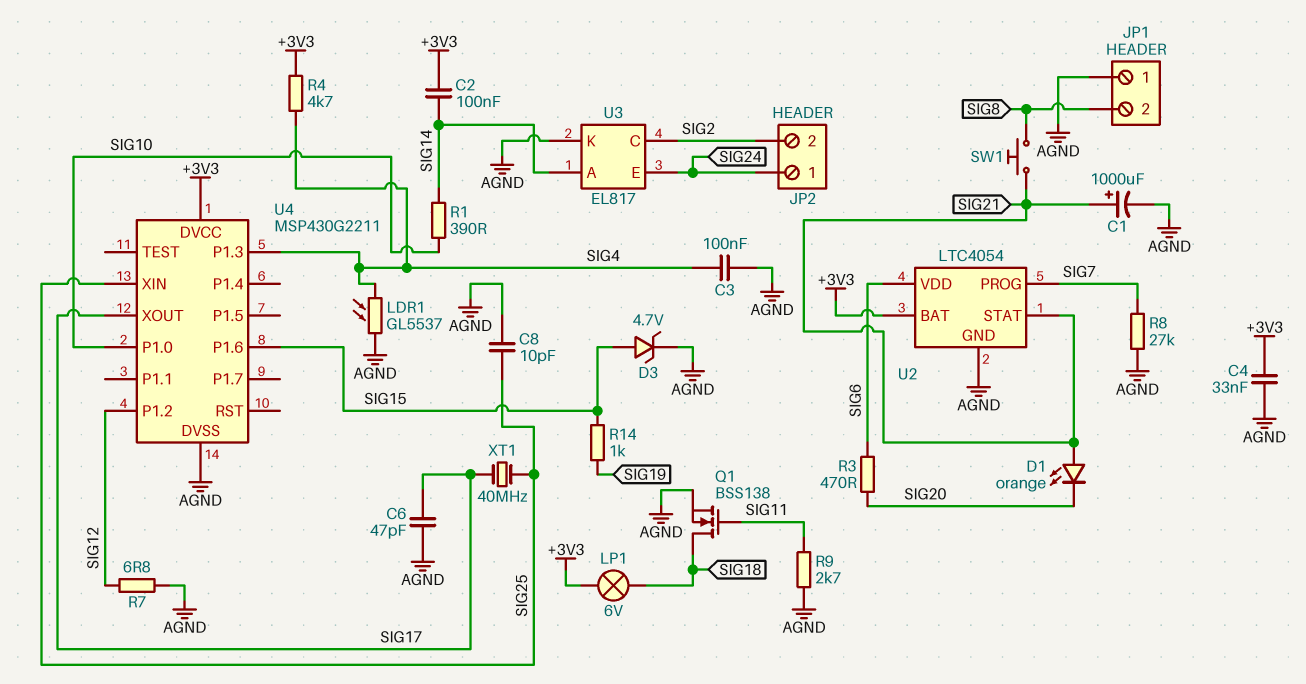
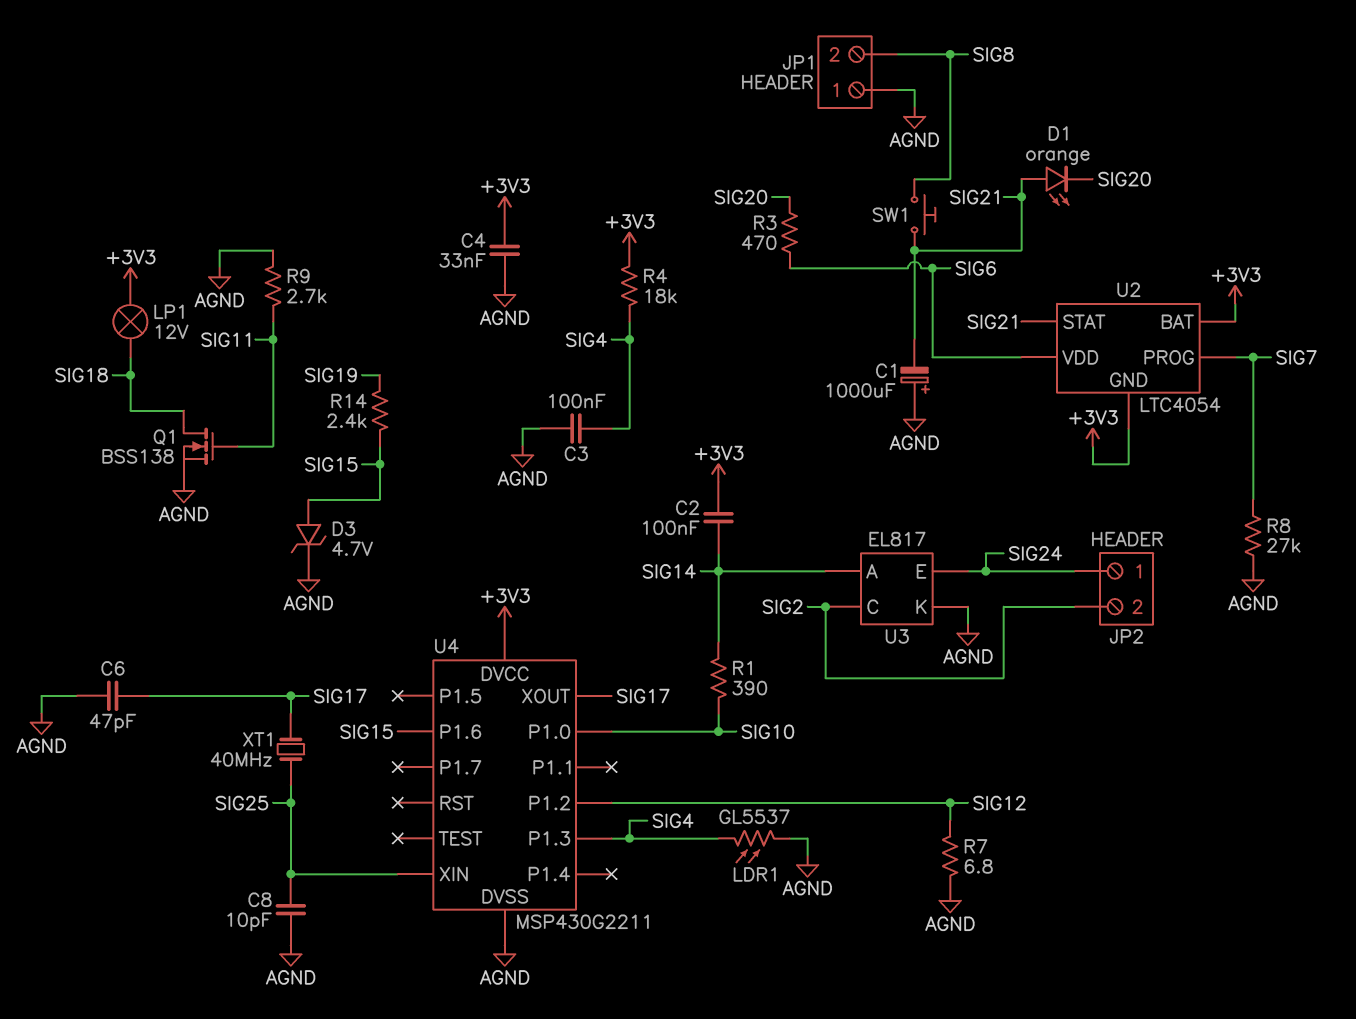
C1: 1000uF (plus SIG21, minus AGND) -> 1000uF (plus AGND, minus SIG21)
LP1: lamp 6V (+3V3, SIG18) -> lamp 12V (+3V3, SIG18)
R4: 4.7k (+3V3, SIG4) -> 18k (+3V3, SIG4)
R14: 1k (SIG15, SIG19) -> 2.4k (SIG15, SIG19)
U2 pin GND: AGND -> +3V3

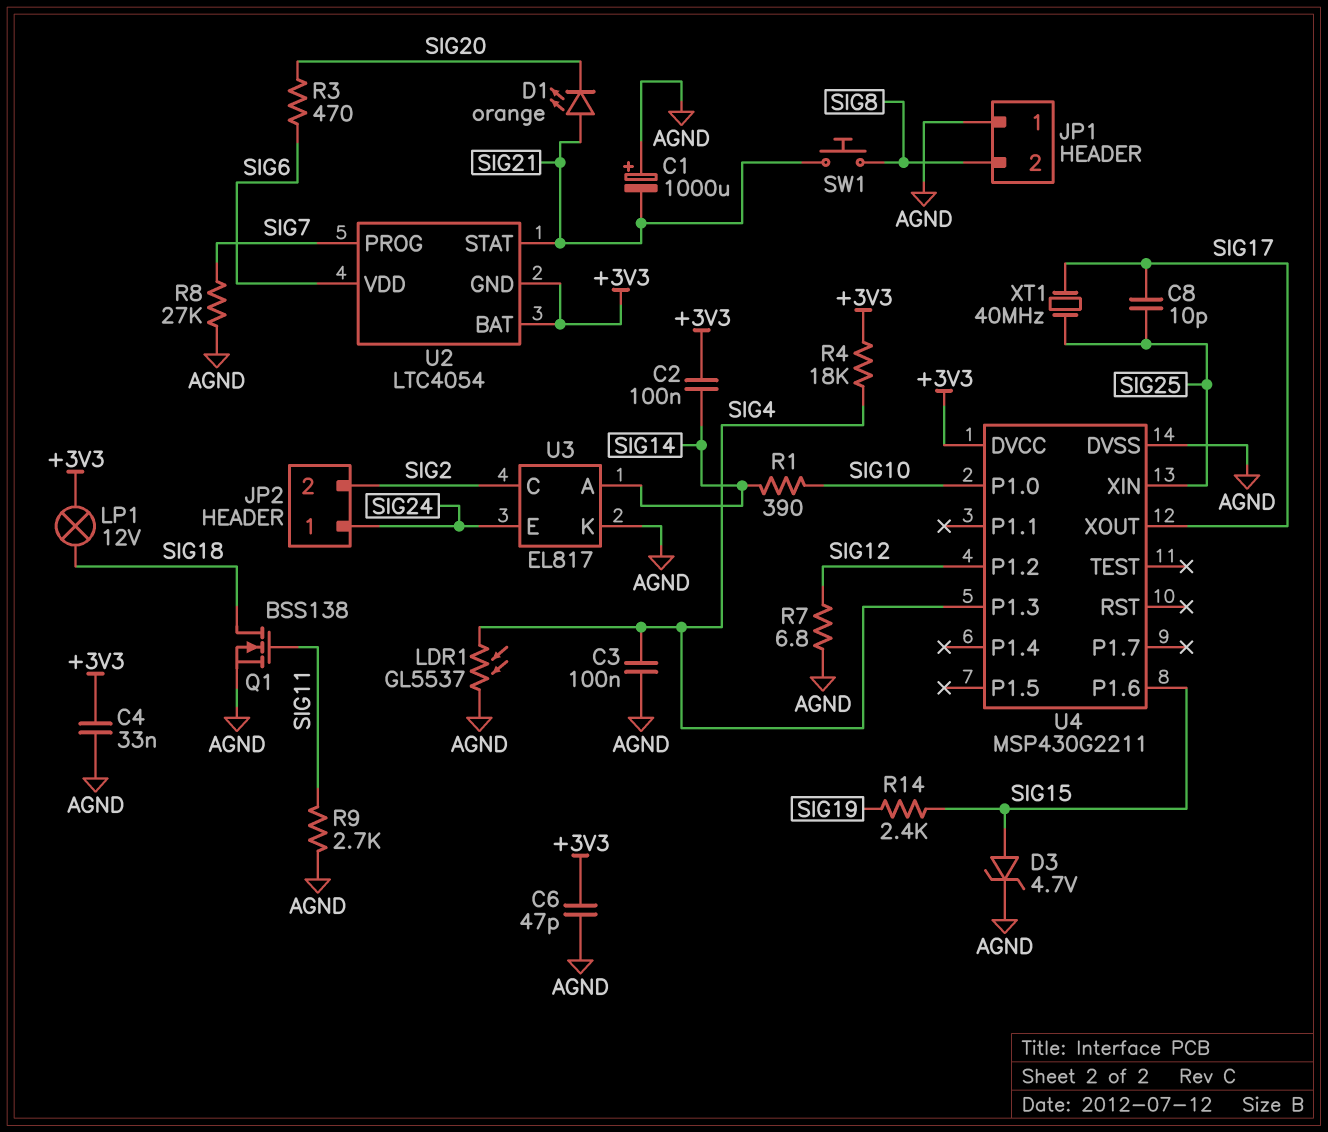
C6: 47pF (AGND, SIG17) -> 47pF (+3V3, AGND)
C8: 10pF (AGND, SIG25) -> 10pF (SIG17, SIG25)

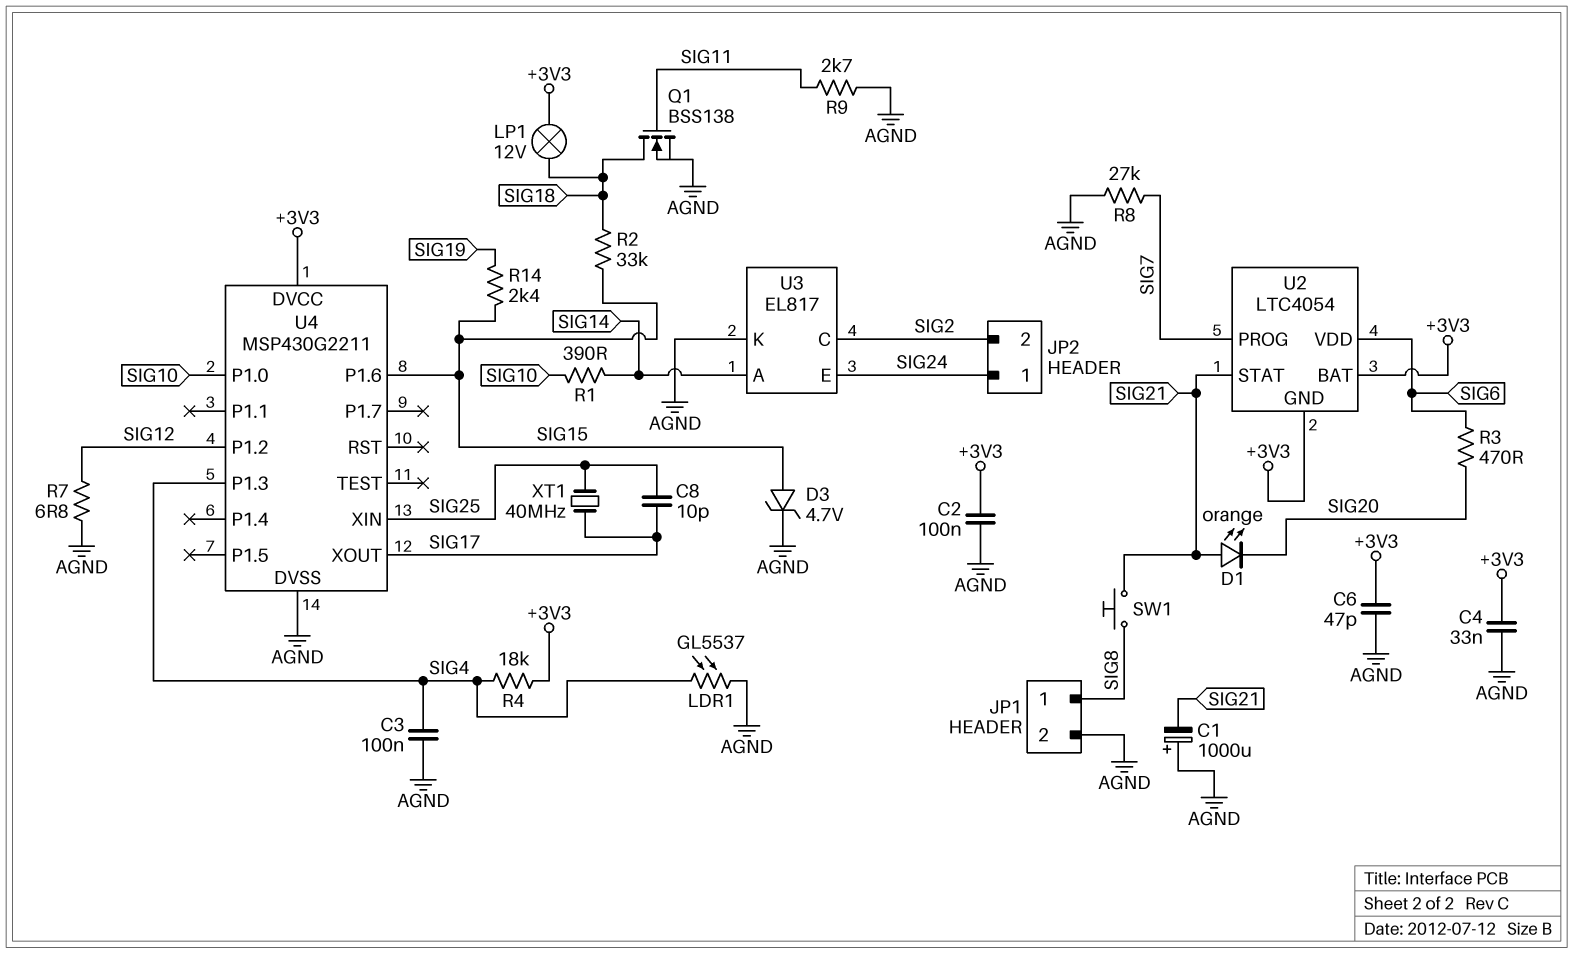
C2: 100nF (+3V3, SIG14) -> 100nF (+3V3, AGND)
JP1 pin 1: AGND -> SIG8
JP1 pin 2: SIG8 -> AGND
R2: none -> 33k (SIG15, SIG18)

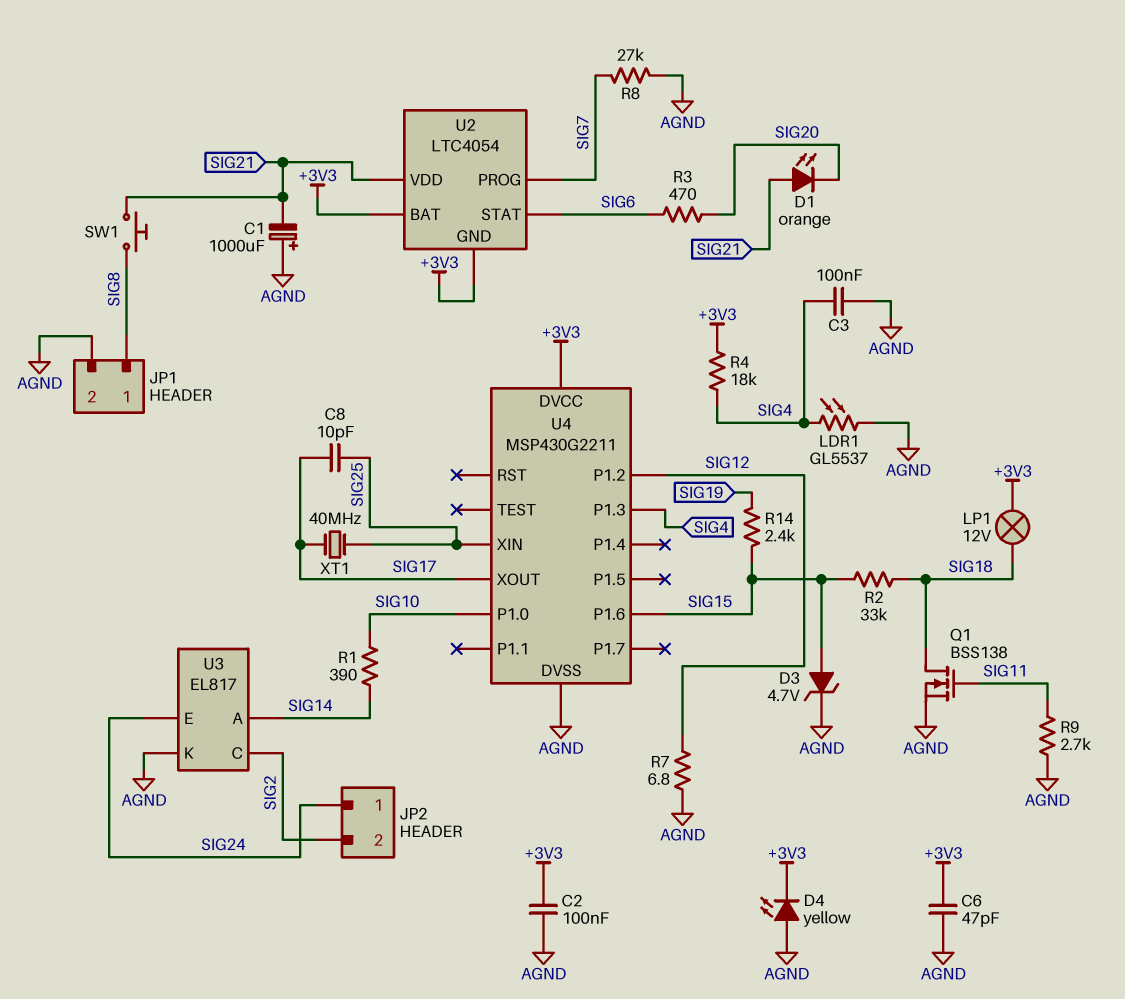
C4: 33nF (+3V3, AGND) -> none
D4: none -> LED yellow (A AGND, K +3V3)
U2 pin STAT: SIG21 -> SIG6
U2 pin VDD: SIG6 -> SIG21

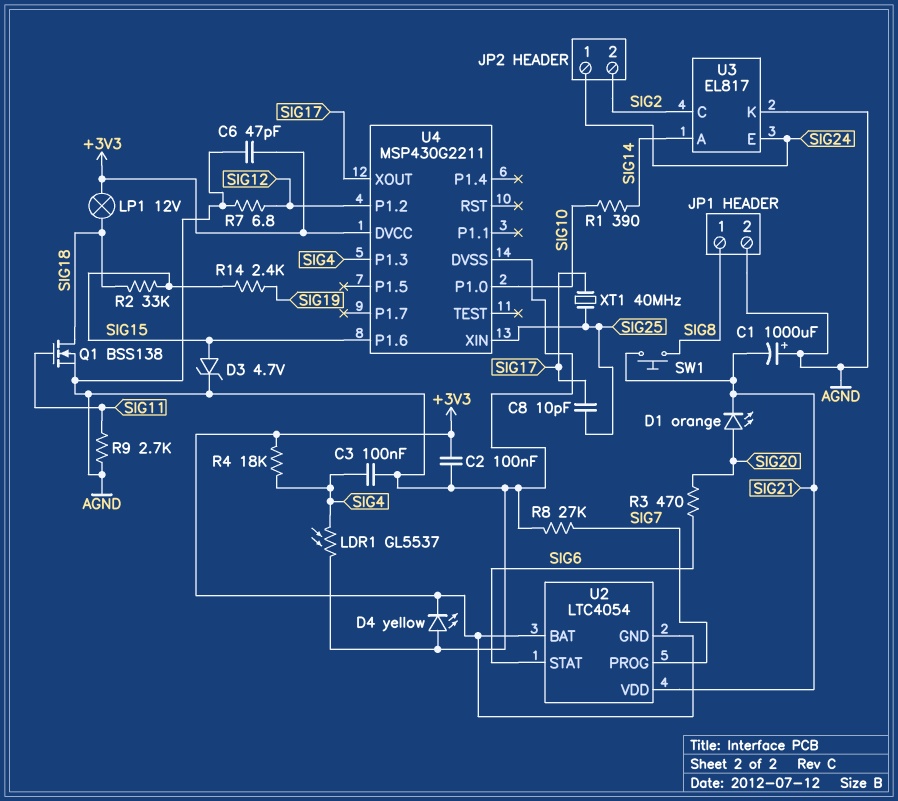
D1: LED orange (A SIG21, K SIG20) -> LED orange (A SIG20, K SIG21)

